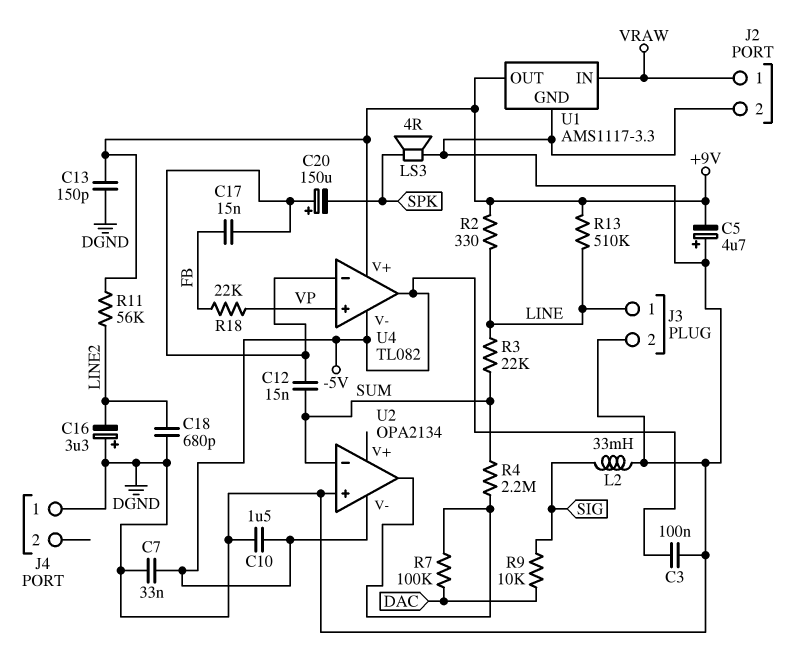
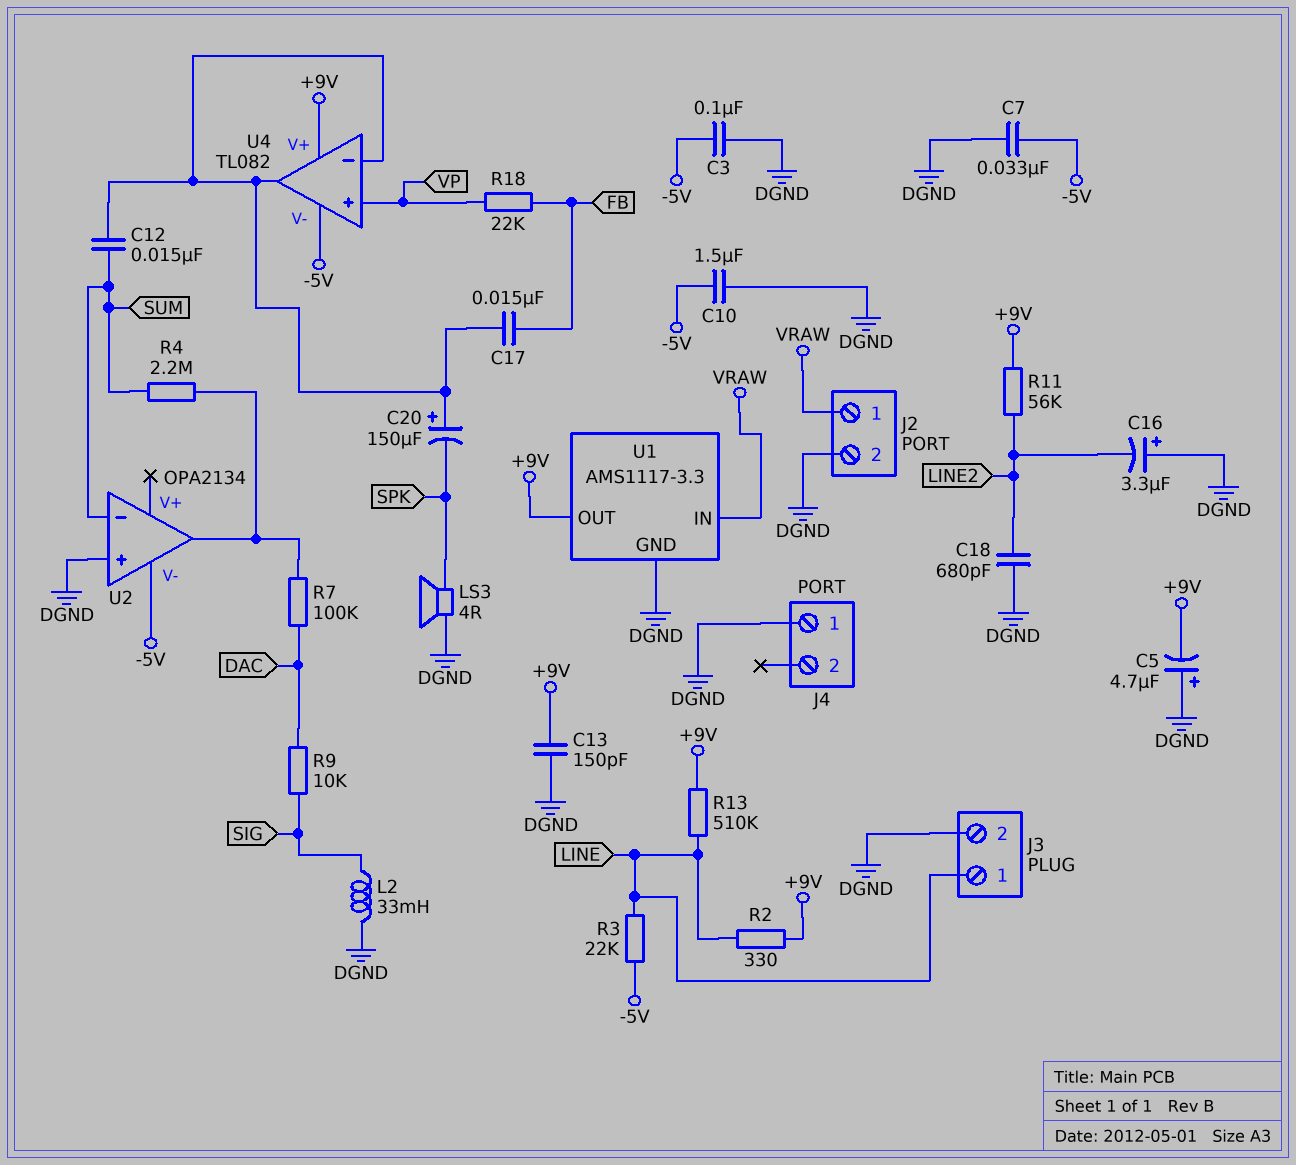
R3: 22k (LINE, SUM) -> 22k (-5V, LINE)
U4 pin out: -5V -> U4/in-

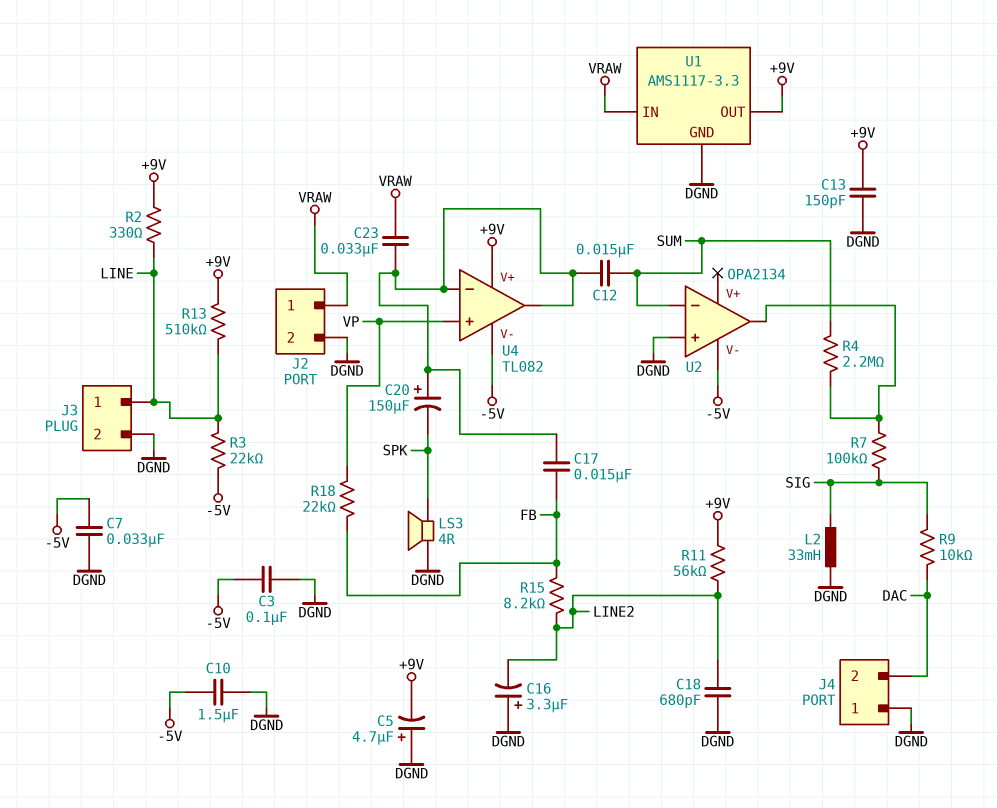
C23: none -> 33nF (U4/in-, VRAW)
J4 pin 2: none -> DAC
R7: 100k (DAC, U2/out) -> 100k (SIG, U2/out)
R15: none -> 8.2k (FB, LINE2)

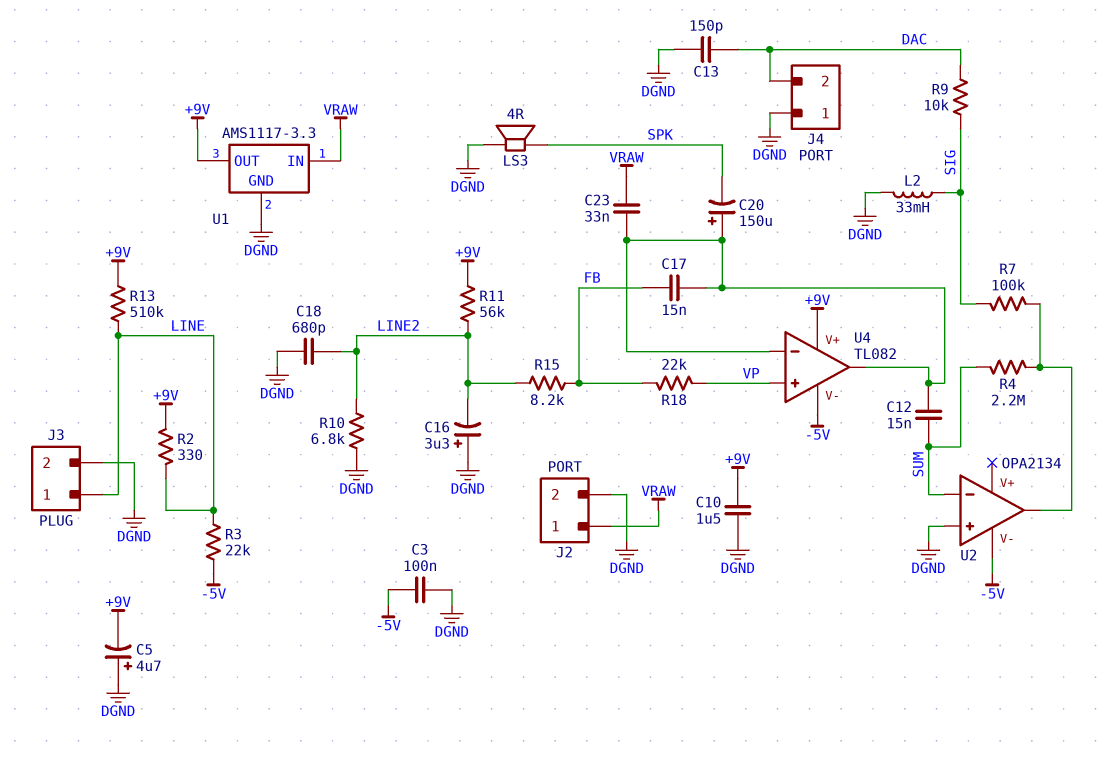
C7: 33nF (-5V, DGND) -> none
C10: 1.5uF (-5V, DGND) -> 1.5uF (+9V, DGND)
C13: 150pF (+9V, DGND) -> 150pF (DAC, DGND)
R10: none -> 6.8k (DGND, LINE2)

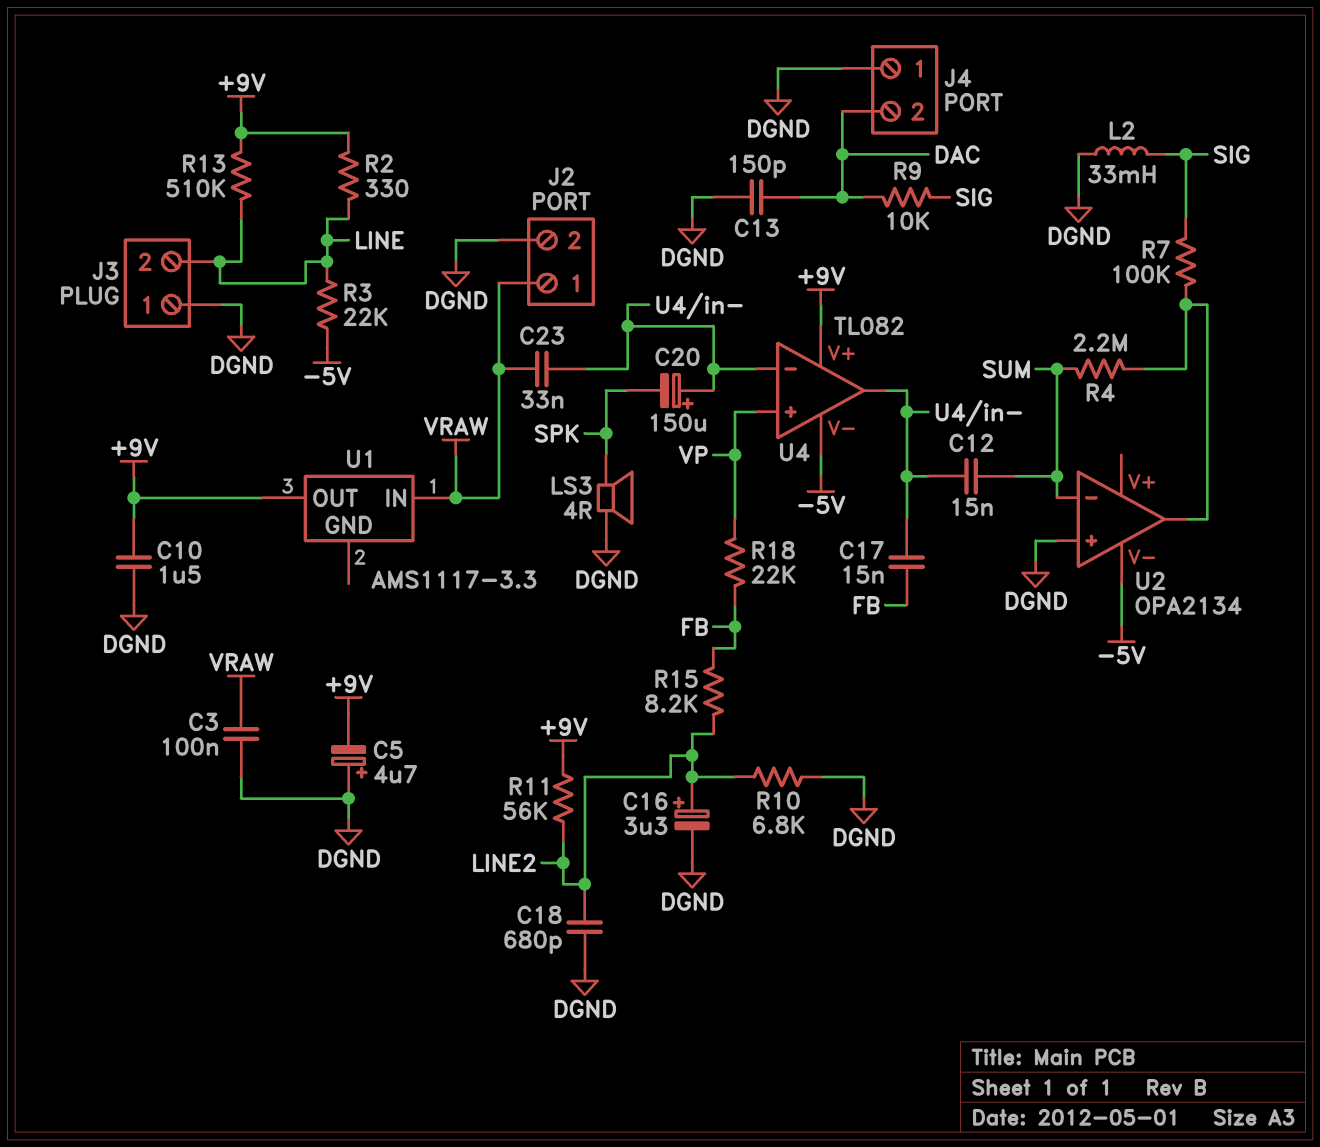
C3: 100nF (-5V, DGND) -> 100nF (DGND, VRAW)
C16: 3.3uF (plus DGND, minus LINE2) -> 3.3uF (plus LINE2, minus DGND)
J3 pin 1: LINE -> DGND
J3 pin 2: DGND -> LINE
U1 pin GND: DGND -> none

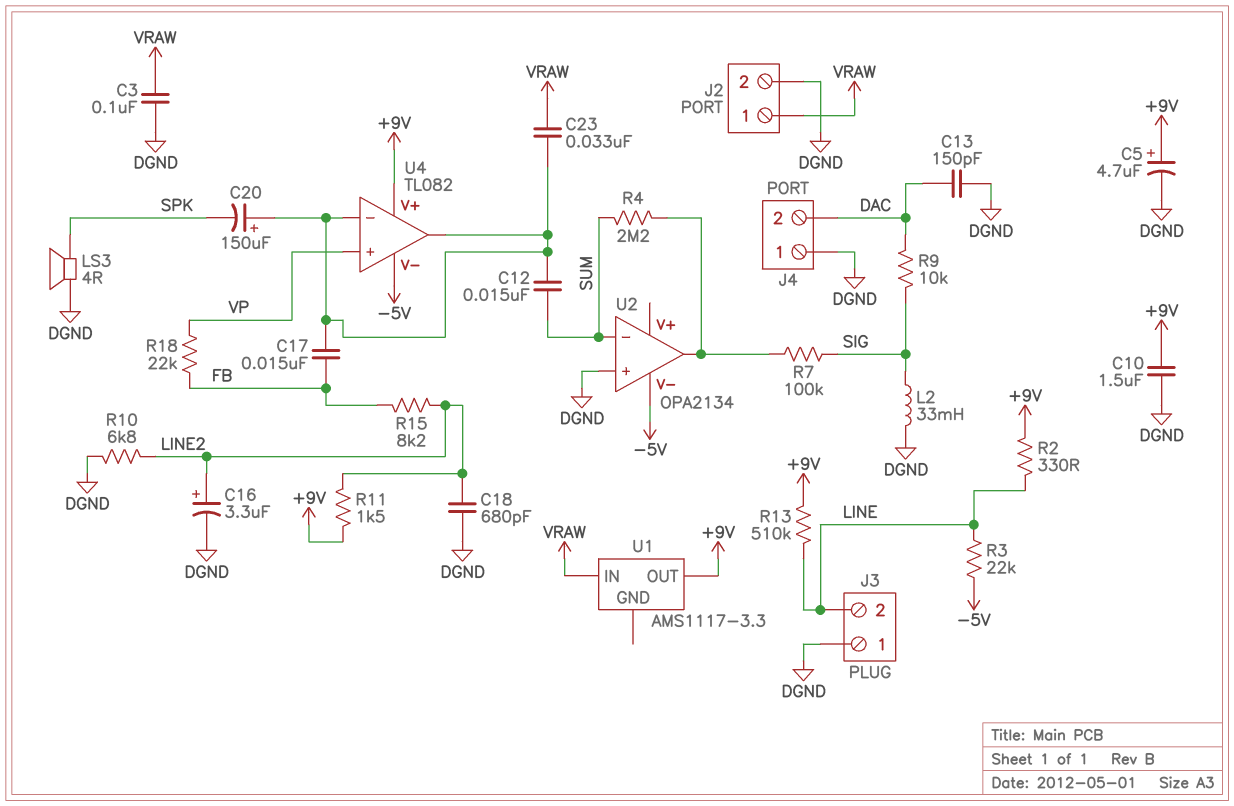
C5: 4.7uF (plus DGND, minus +9V) -> 4.7uF (plus +9V, minus DGND)
R11: 56k (+9V, LINE2) -> 1.5k (+9V, LINE2)

